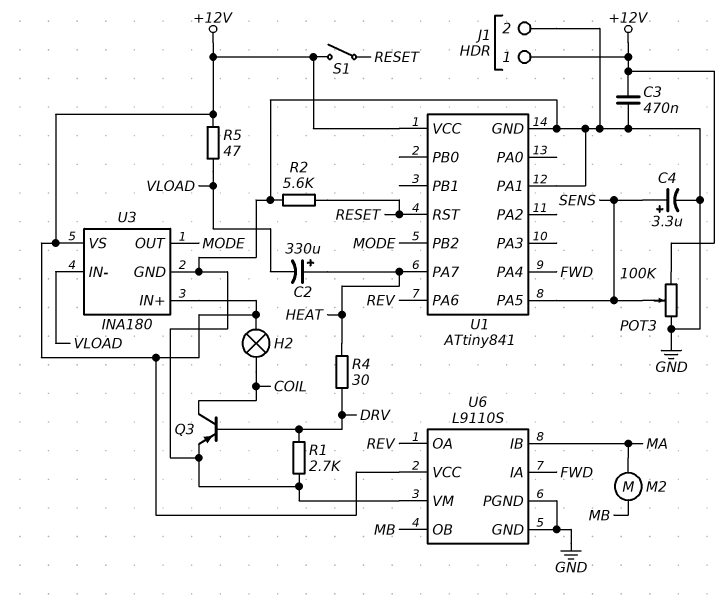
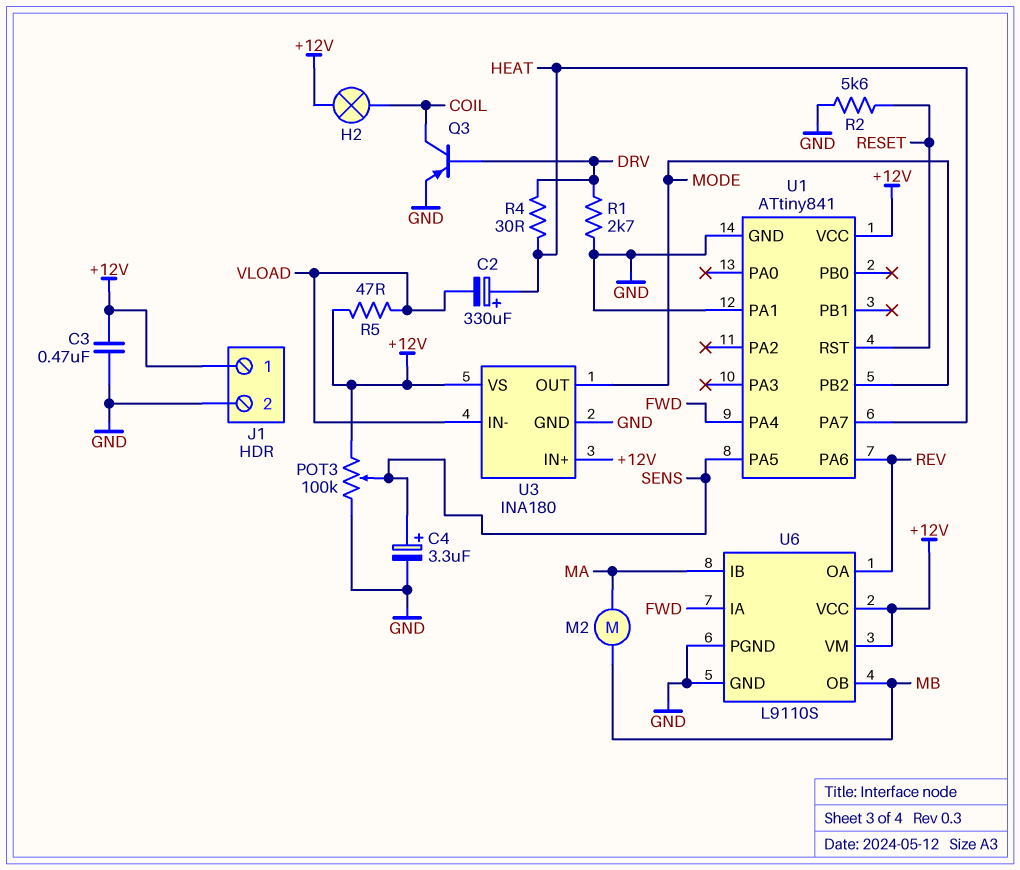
S1: switch (+12V, RESET) -> none
U6 pin VM: GND -> +12V

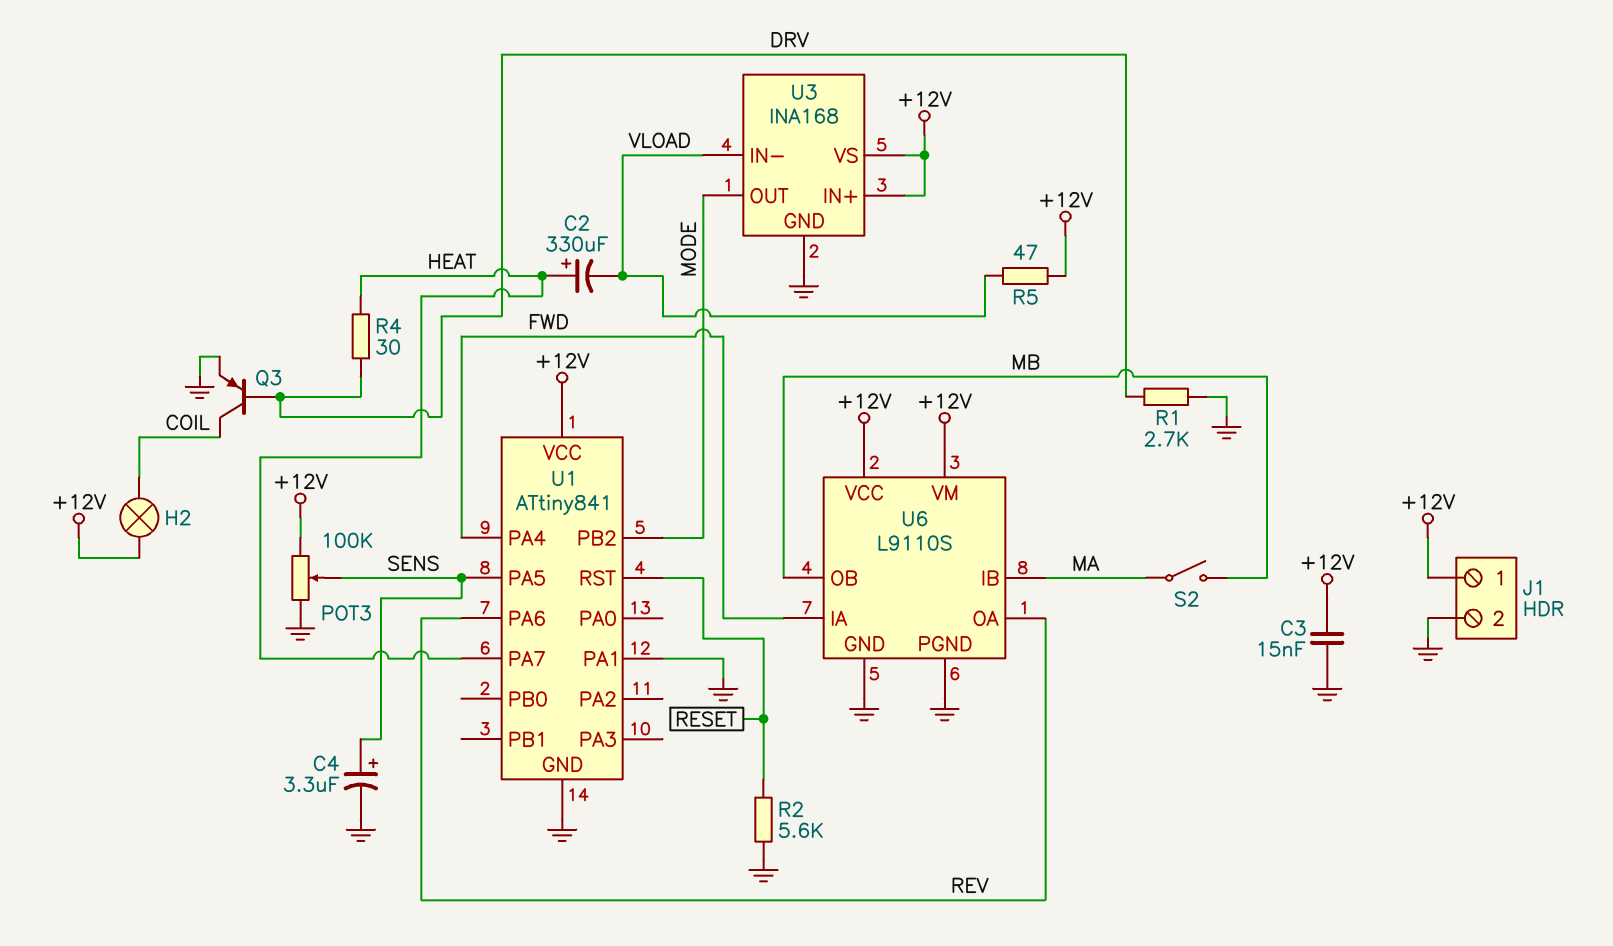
C3: 470nF (+12V, GND) -> 15nF (+12V, GND)
M2: motor (MA, MB) -> none
S2: none -> switch (MA, MB)
U3: INA180 -> INA168

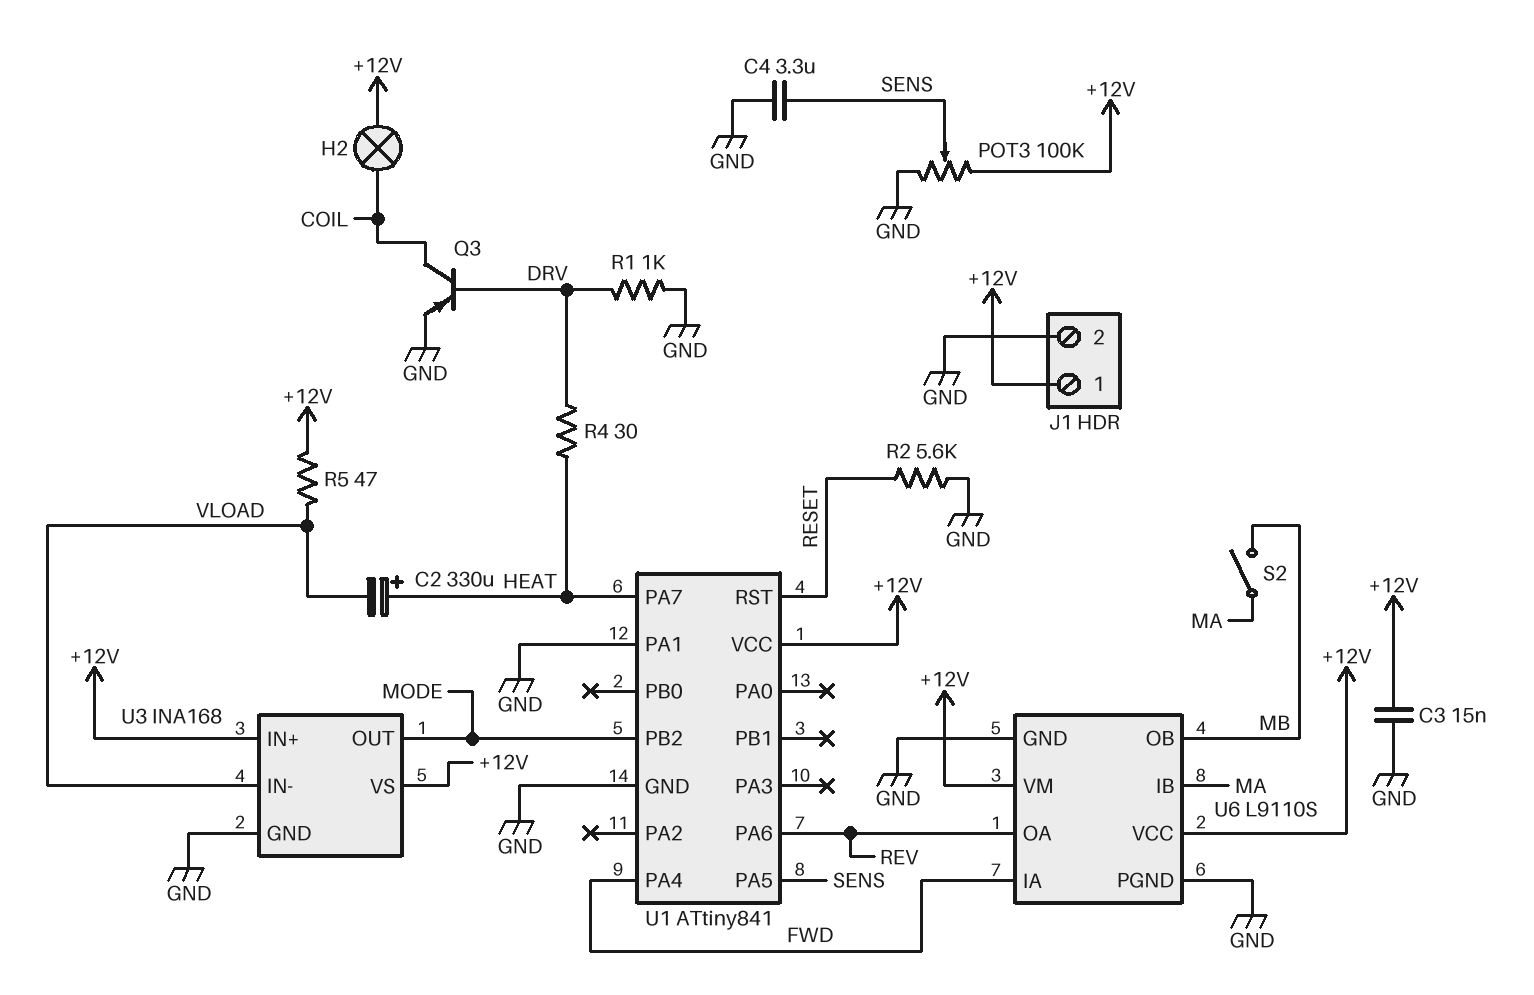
C4: 3.3uF (plus SENS, minus GND) -> 3.3uF (GND, SENS)
R1: 2.7k (DRV, GND) -> 1k (DRV, GND)

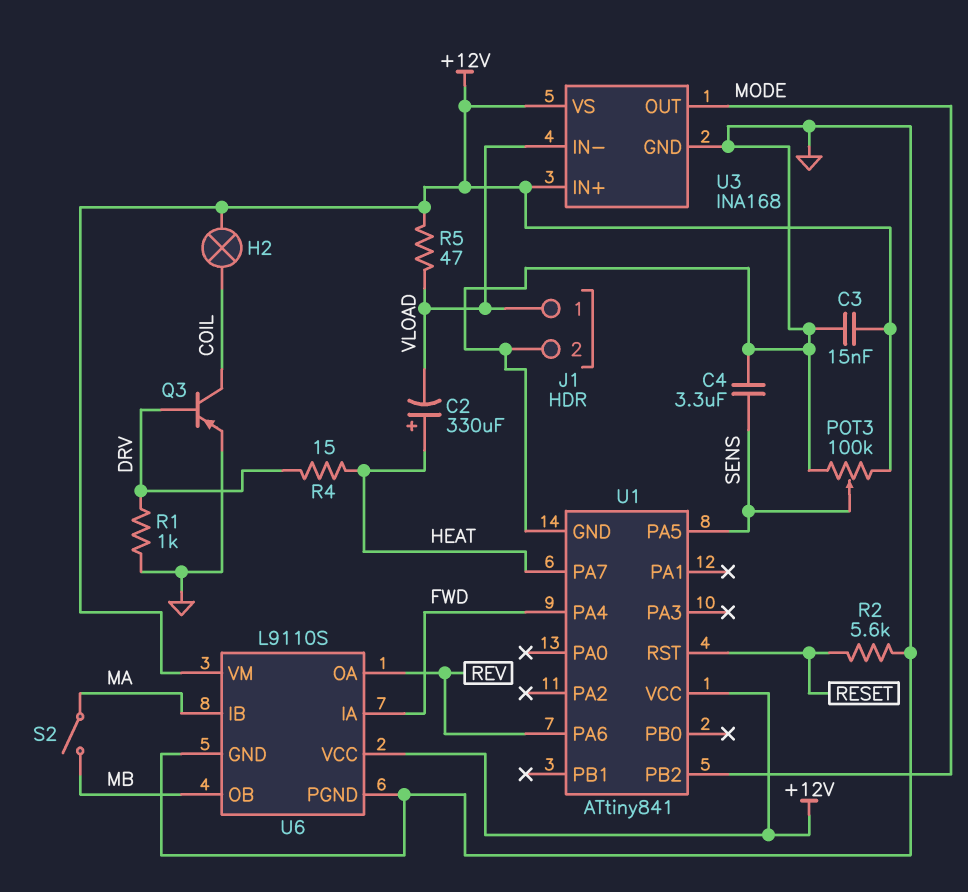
J1 pin 1: +12V -> VLOAD
R4: 30 (DRV, HEAT) -> 15 (DRV, HEAT)
U1 pin PA1: GND -> none

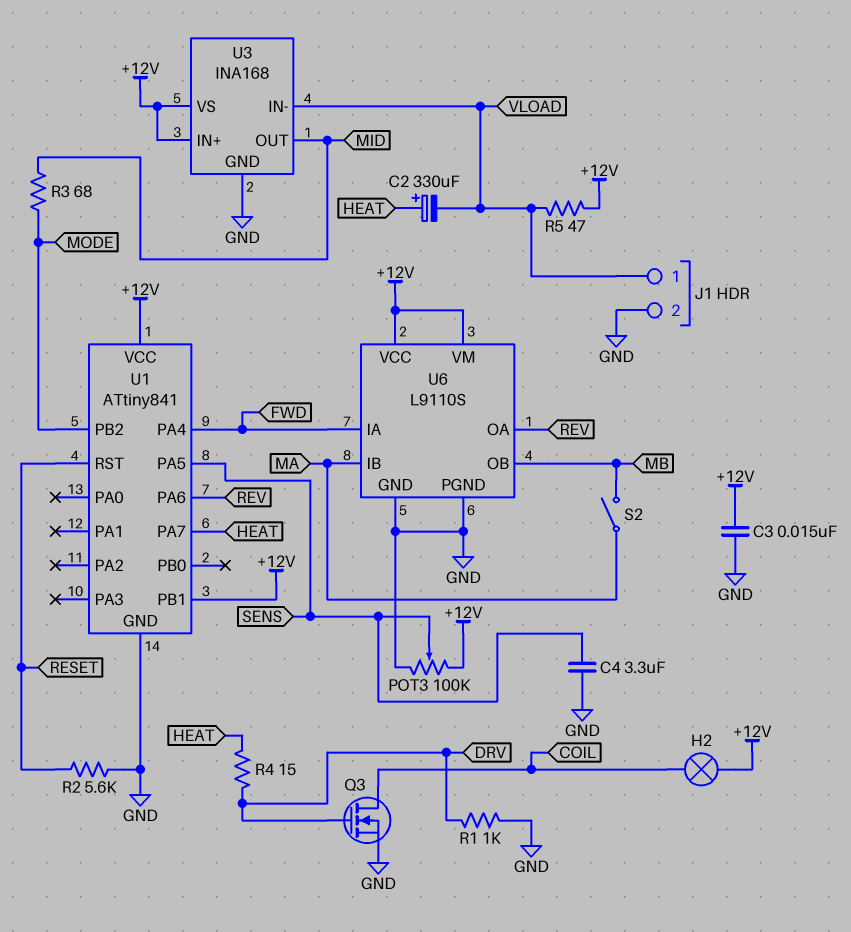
Q3: PNP (B DRV, C COIL, E GND) -> NMOS (G DRV, D COIL, S GND)
R3: none -> 68 (MID, MODE)
U1 pin PB1: none -> +12V
U3 pin OUT: MODE -> MID

